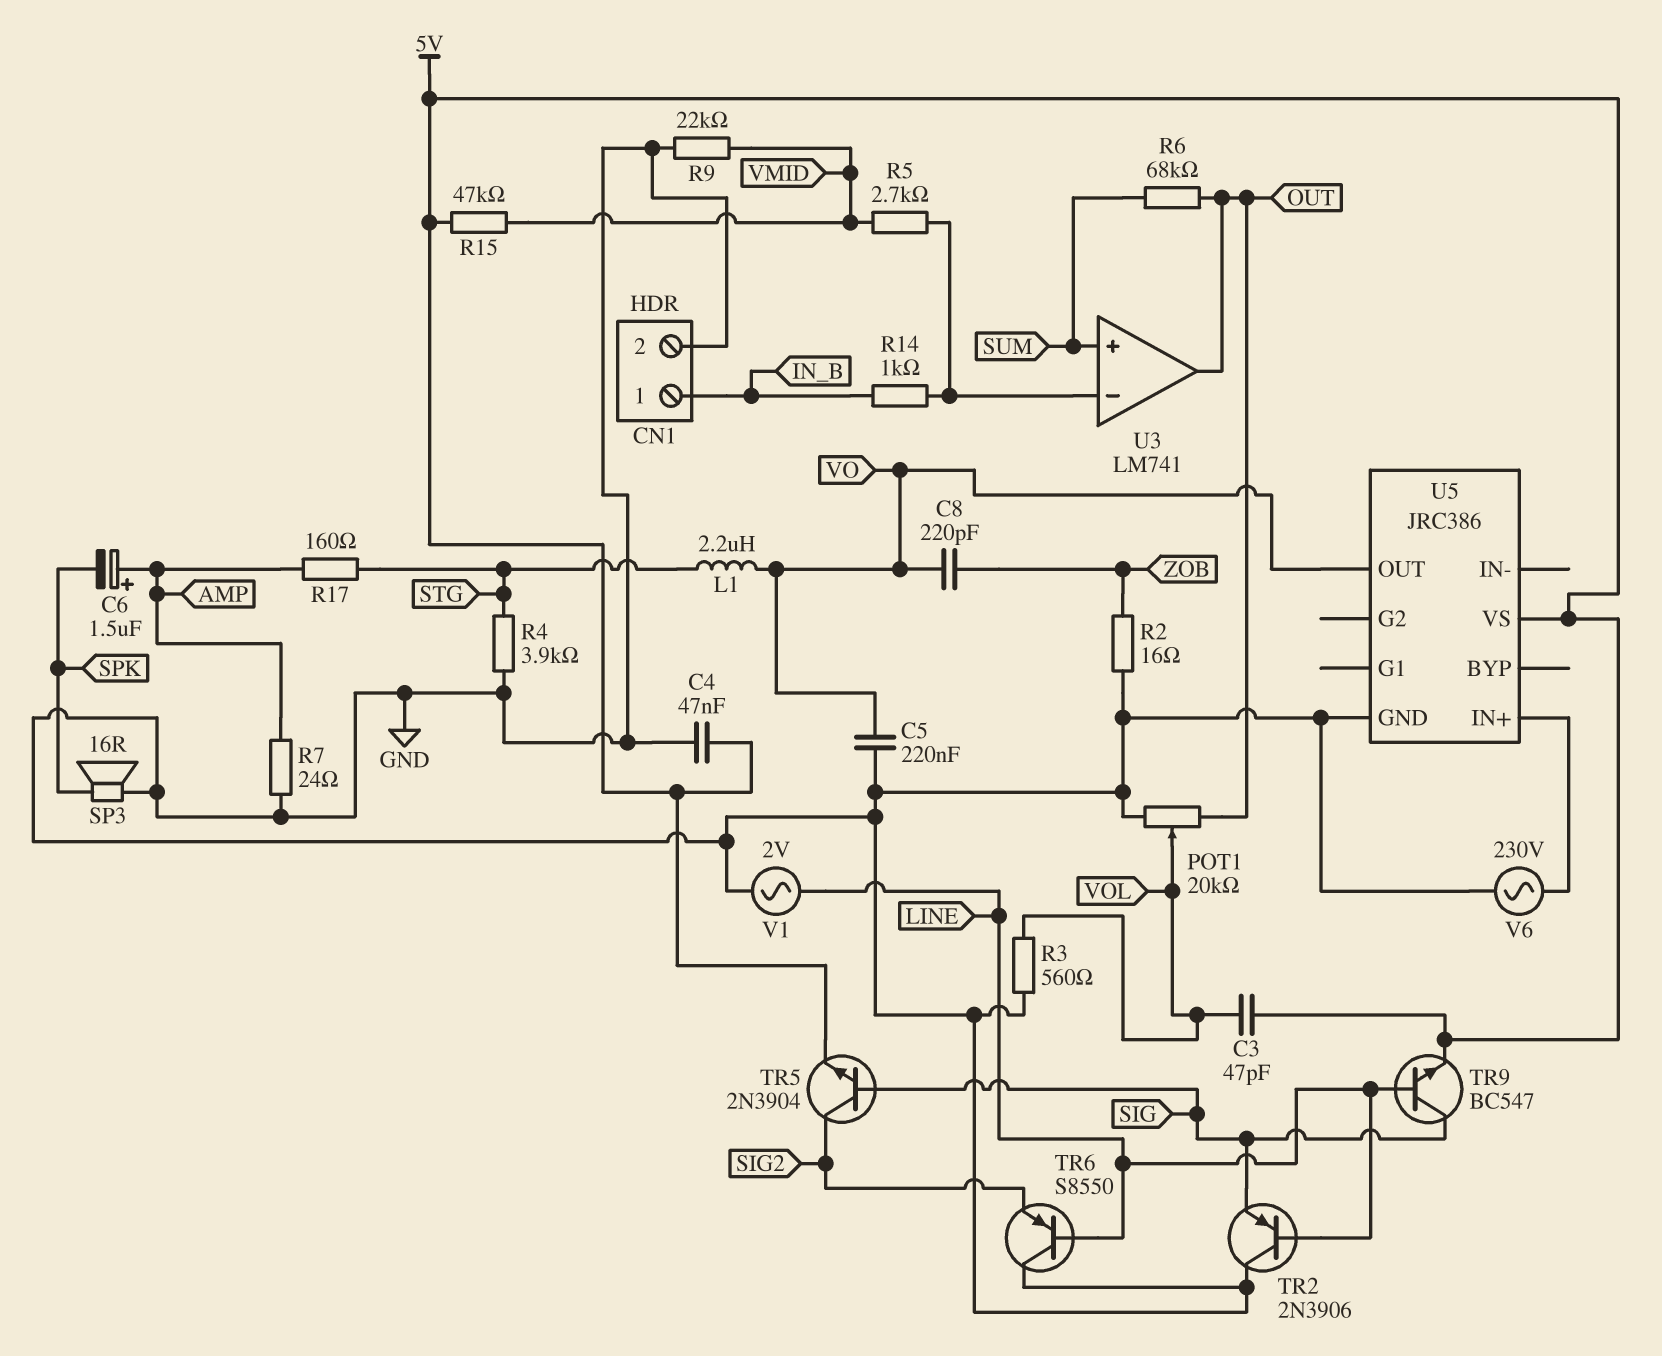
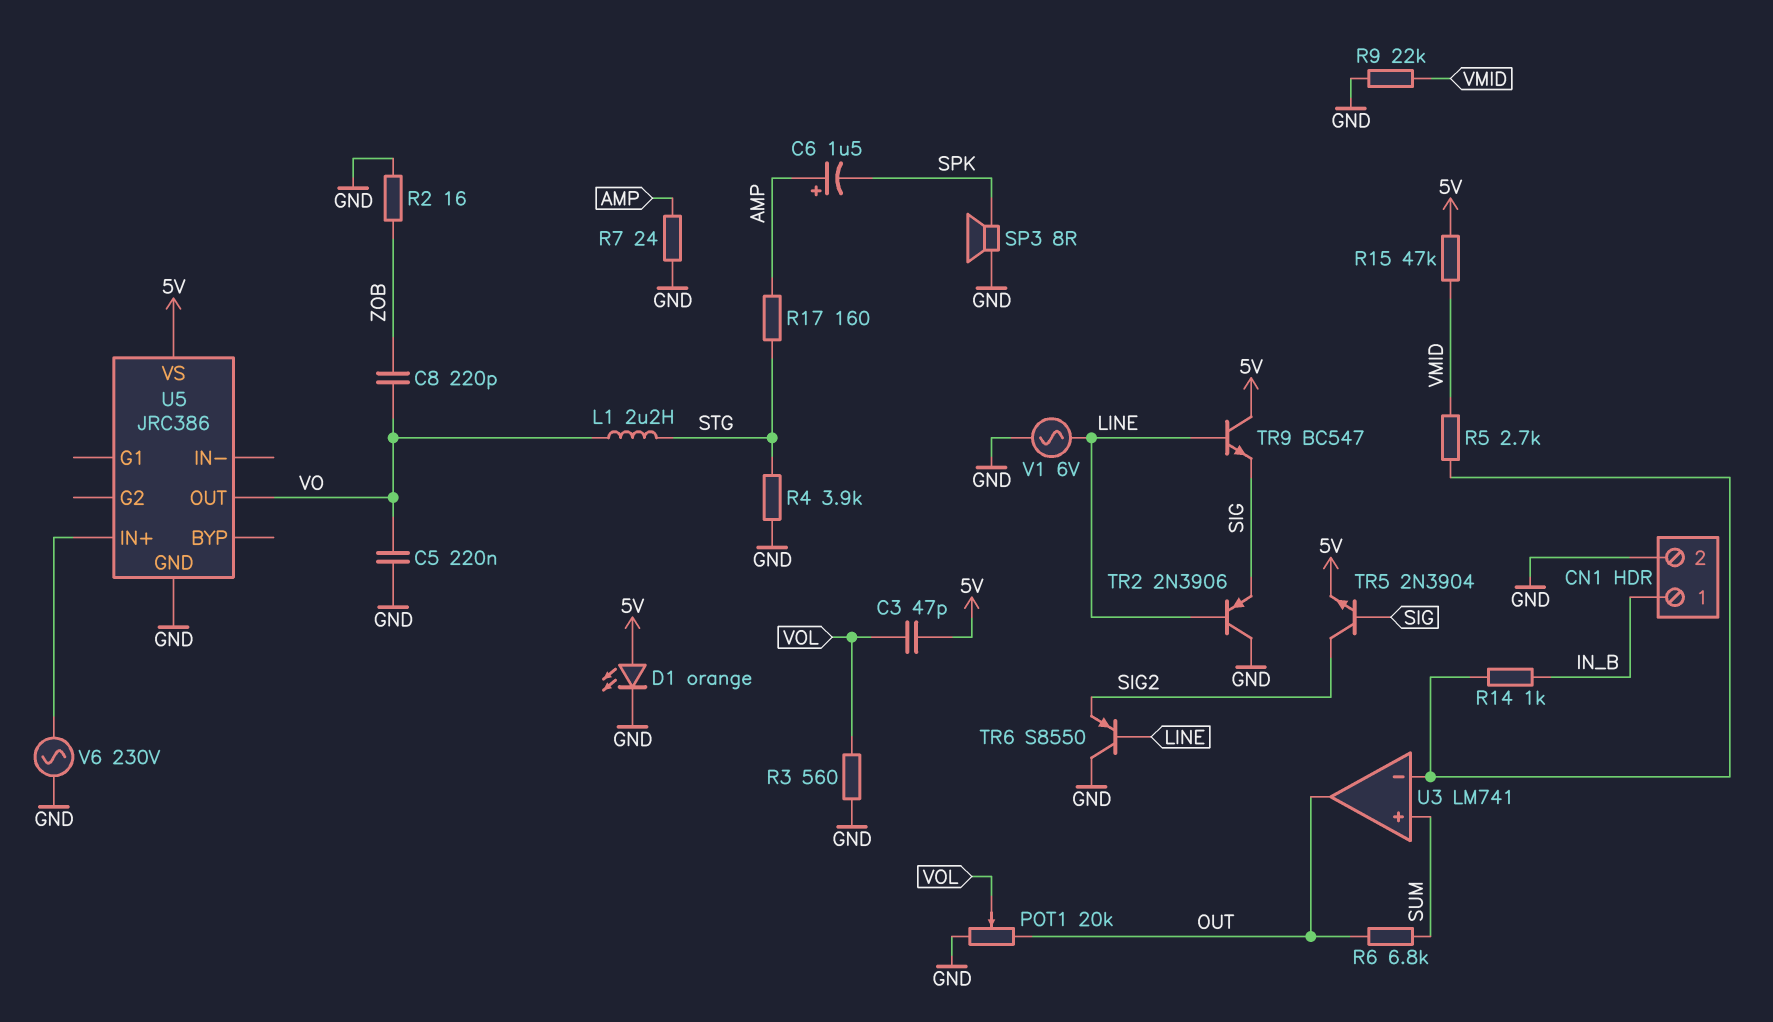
C4: 47nF (5V, GND) -> none
D1: none -> LED orange (A 5V, K GND)
R6: 68k (OUT, SUM) -> 6.8k (OUT, SUM)
SP3: speaker 16R (GND, SPK) -> speaker 8R (GND, SPK)
TR9: NPN BC547 (B LINE, C SIG, E 5V) -> NPN BC547 (B LINE, C 5V, E SIG)
V1: AC 2V (GND, LINE) -> AC 6V (GND, LINE)

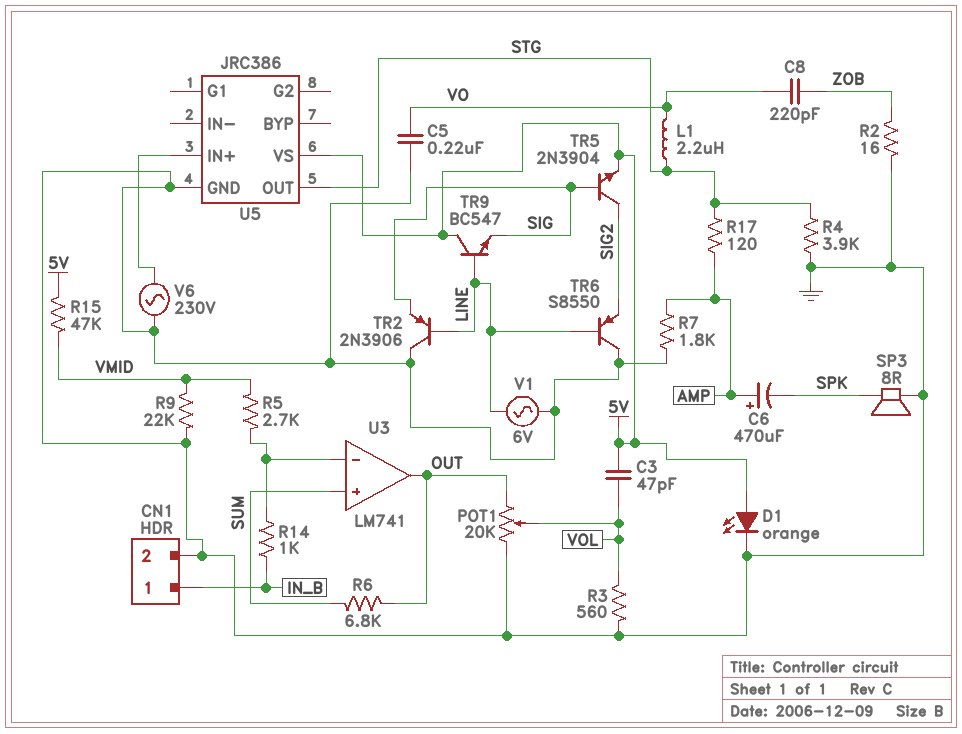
C6: 1.5uF (plus AMP, minus SPK) -> 470uF (plus AMP, minus SPK)
R7: 24 (AMP, GND) -> 1.8k (AMP, GND)
R17: 160 (AMP, STG) -> 120 (AMP, STG)
U5 pin OUT: VO -> STG

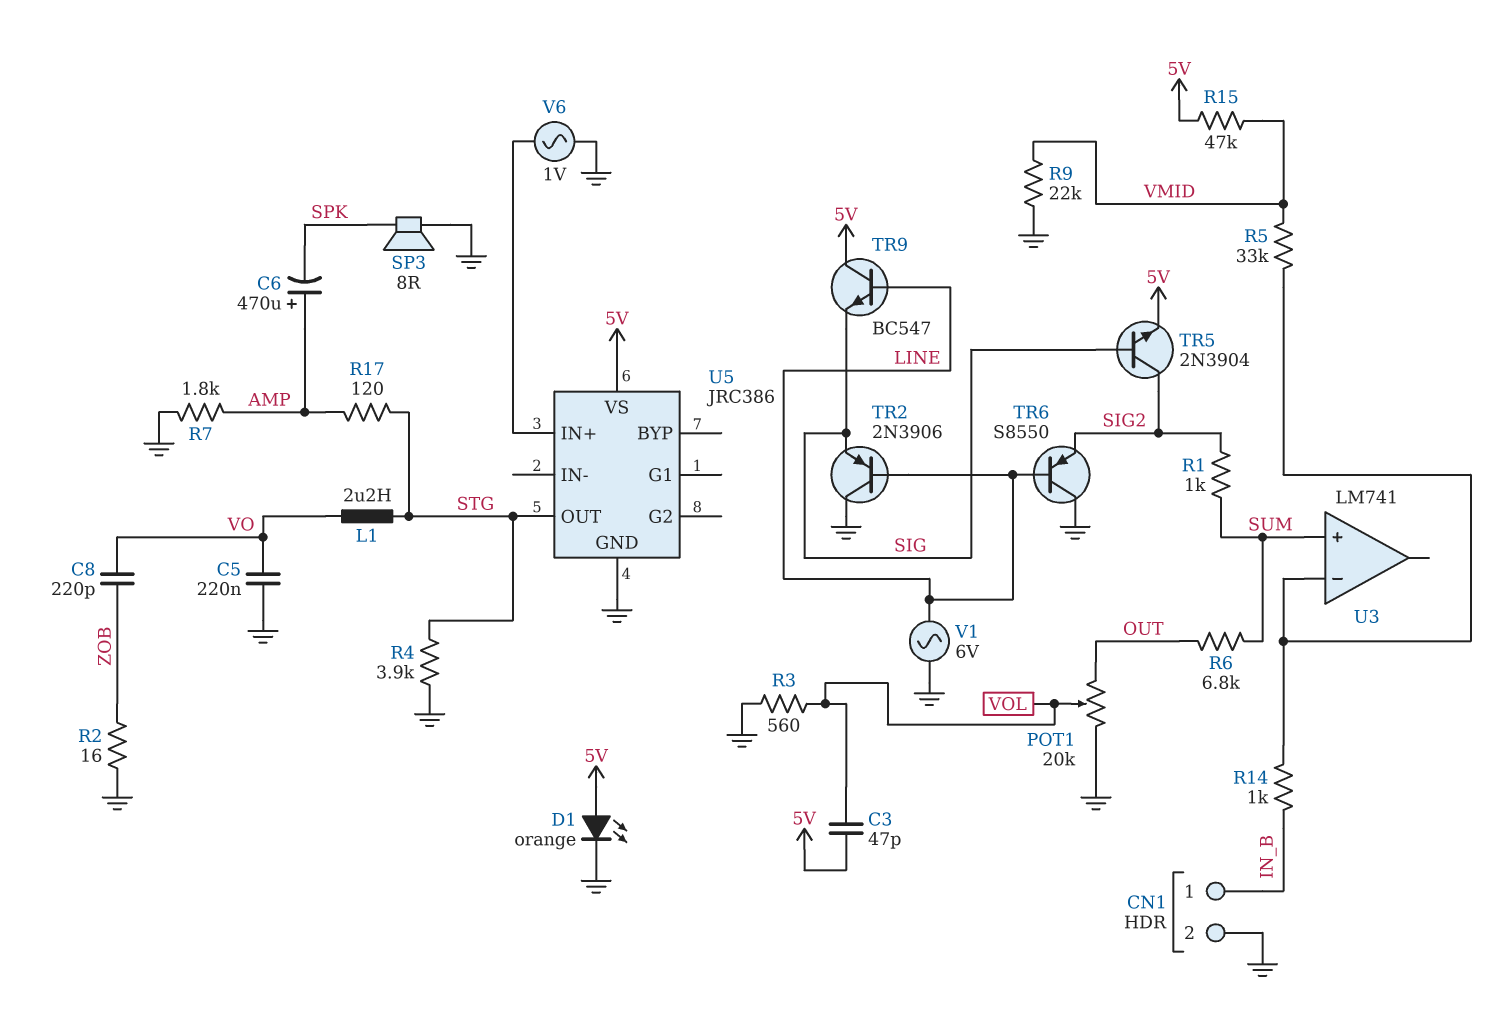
R1: none -> 1k (SIG2, SUM)
R5: 2.7k (U3/in-, VMID) -> 33k (U3/in-, VMID)
U3 pin out: OUT -> none
V6: AC 230V (GND, U5/IN+) -> AC 1V (GND, U5/IN+)

